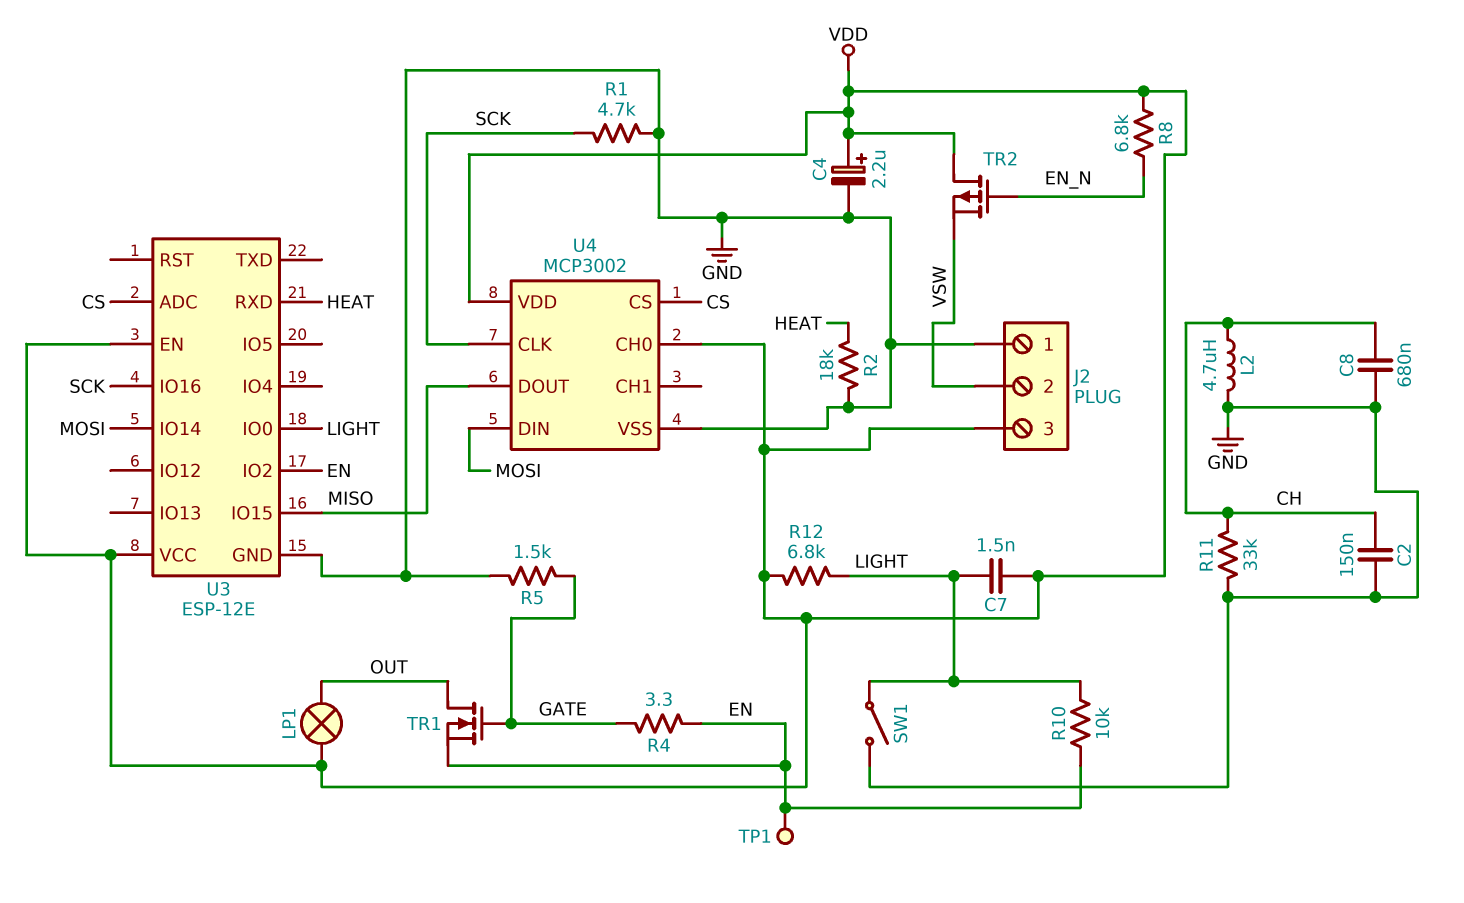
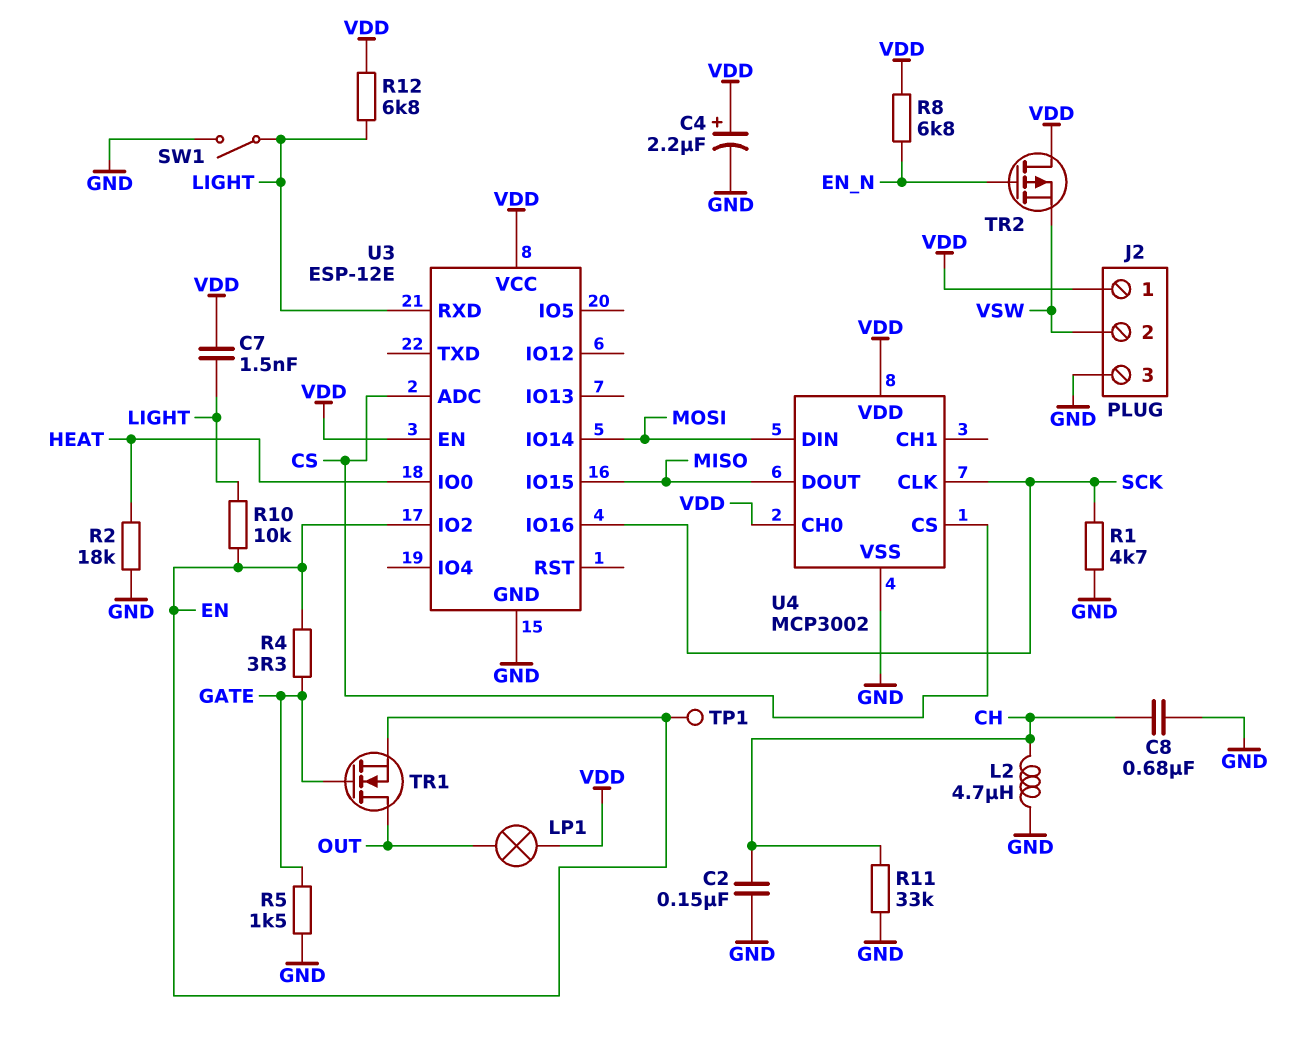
J2 pin 1: GND -> VDD
J2 pin 3: VDD -> GND
U3 pin IO0: LIGHT -> HEAT
U3 pin RXD: HEAT -> LIGHT

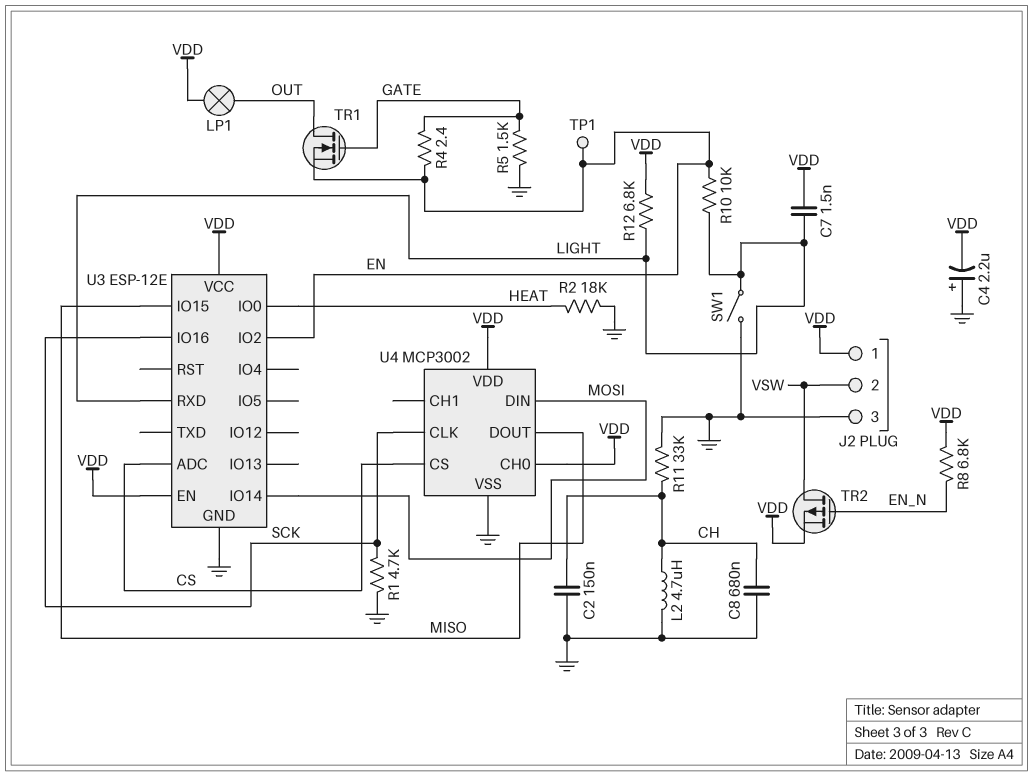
C4: 2.2uF (plus VDD, minus GND) -> 2.2uF (plus GND, minus VDD)
R4: 3.3 (EN, GATE) -> 2.4 (EN, GATE)
TR2: PMOS (G EN_N, D VDD, S VSW) -> PMOS (G EN_N, D VSW, S VDD)

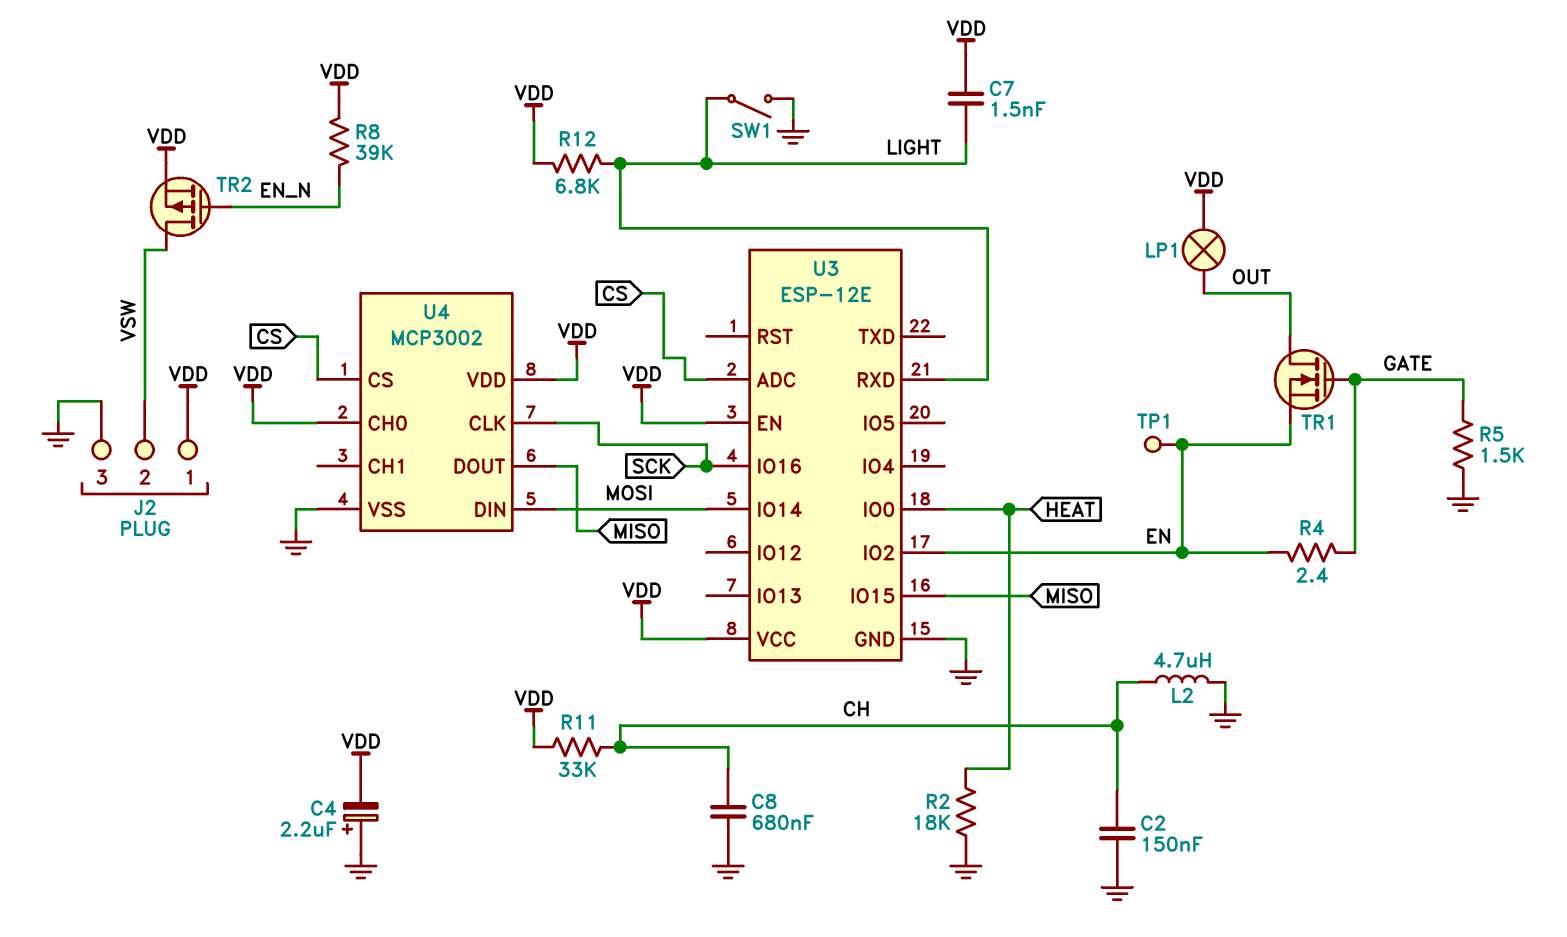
R1: 4.7k (GND, SCK) -> none
R8: 6.8k (EN_N, VDD) -> 39k (EN_N, VDD)
R10: 10k (EN, LIGHT) -> none
R11: 33k (CH, GND) -> 33k (CH, VDD)

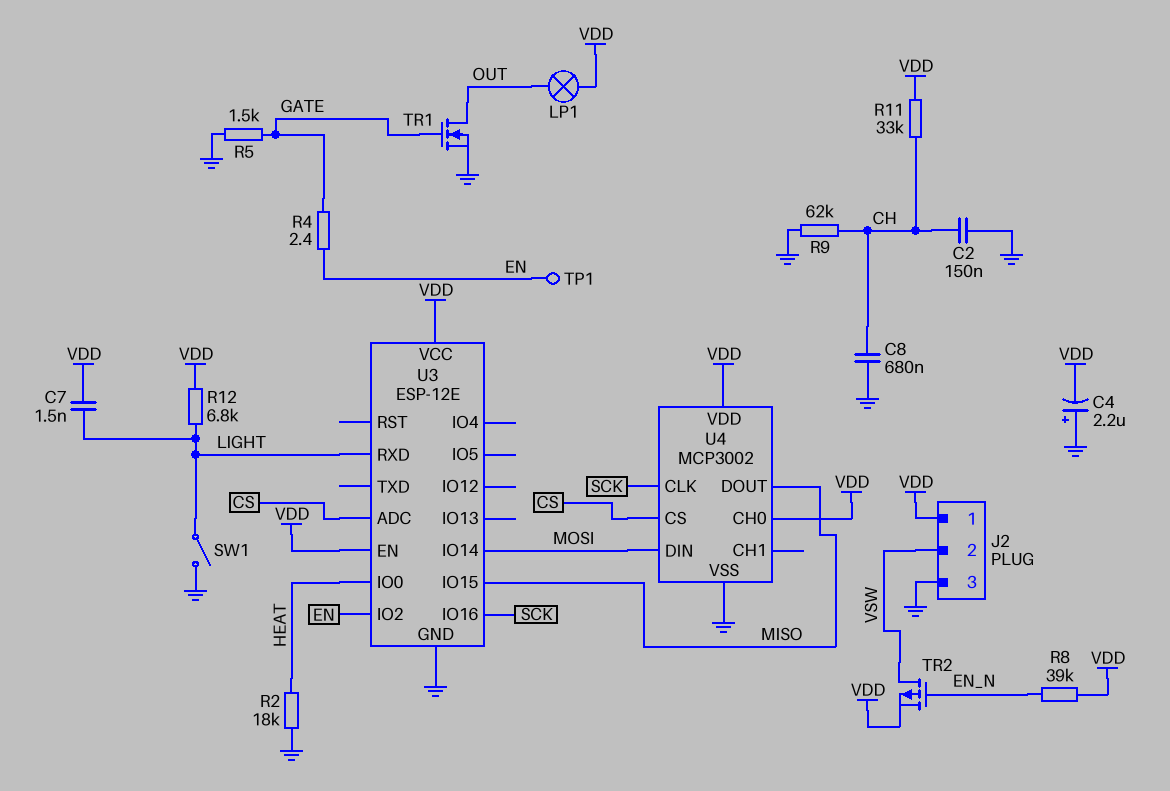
L2: 4.7uH (CH, GND) -> none
R9: none -> 62k (CH, GND)
TR1: NMOS (G GATE, D OUT, S EN) -> NMOS (G GATE, D OUT, S GND)

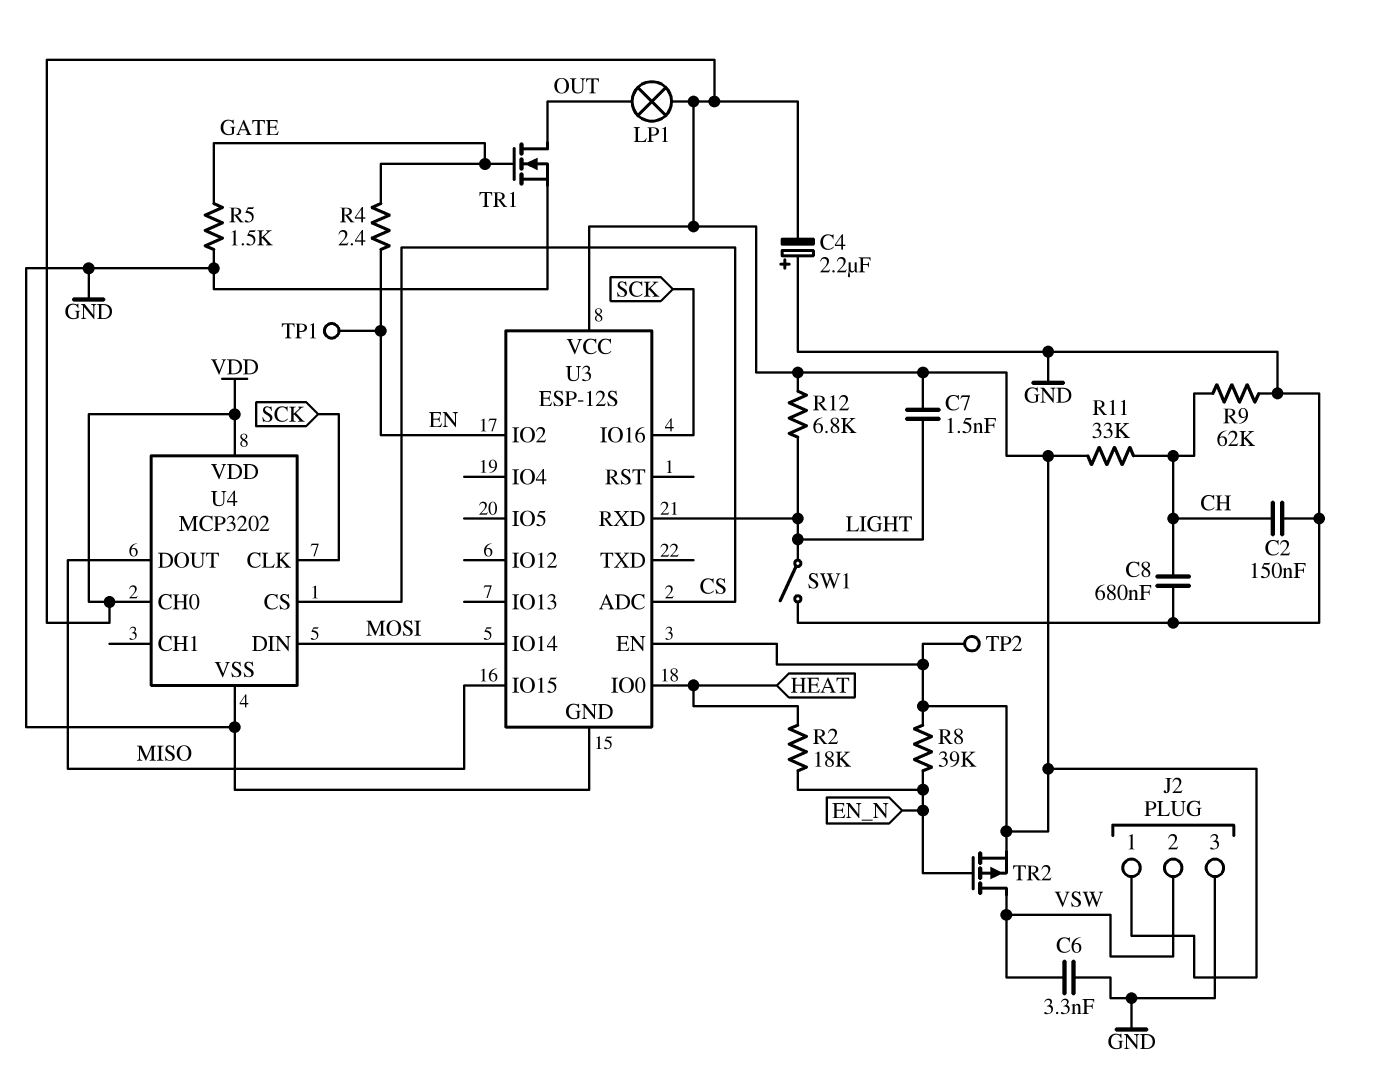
C6: none -> 3.3nF (GND, VSW)
R2: 18k (GND, HEAT) -> 18k (EN_N, HEAT)
TP2: none -> test point (VDD)
U3: ESP-12E -> ESP-12S
U4: MCP3002 -> MCP3202

